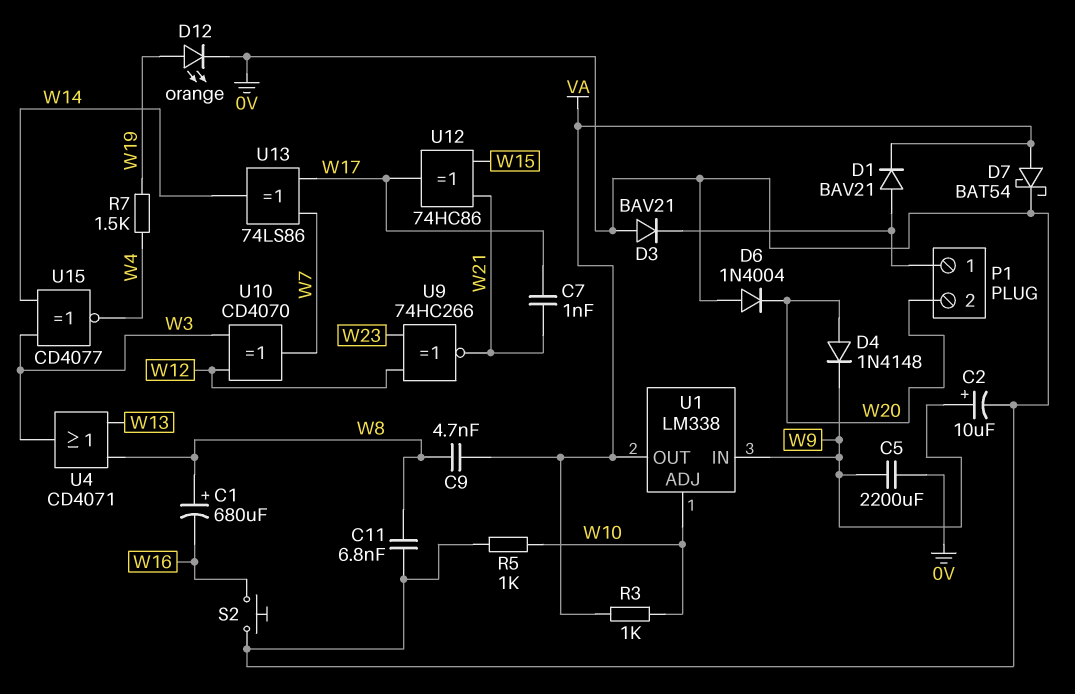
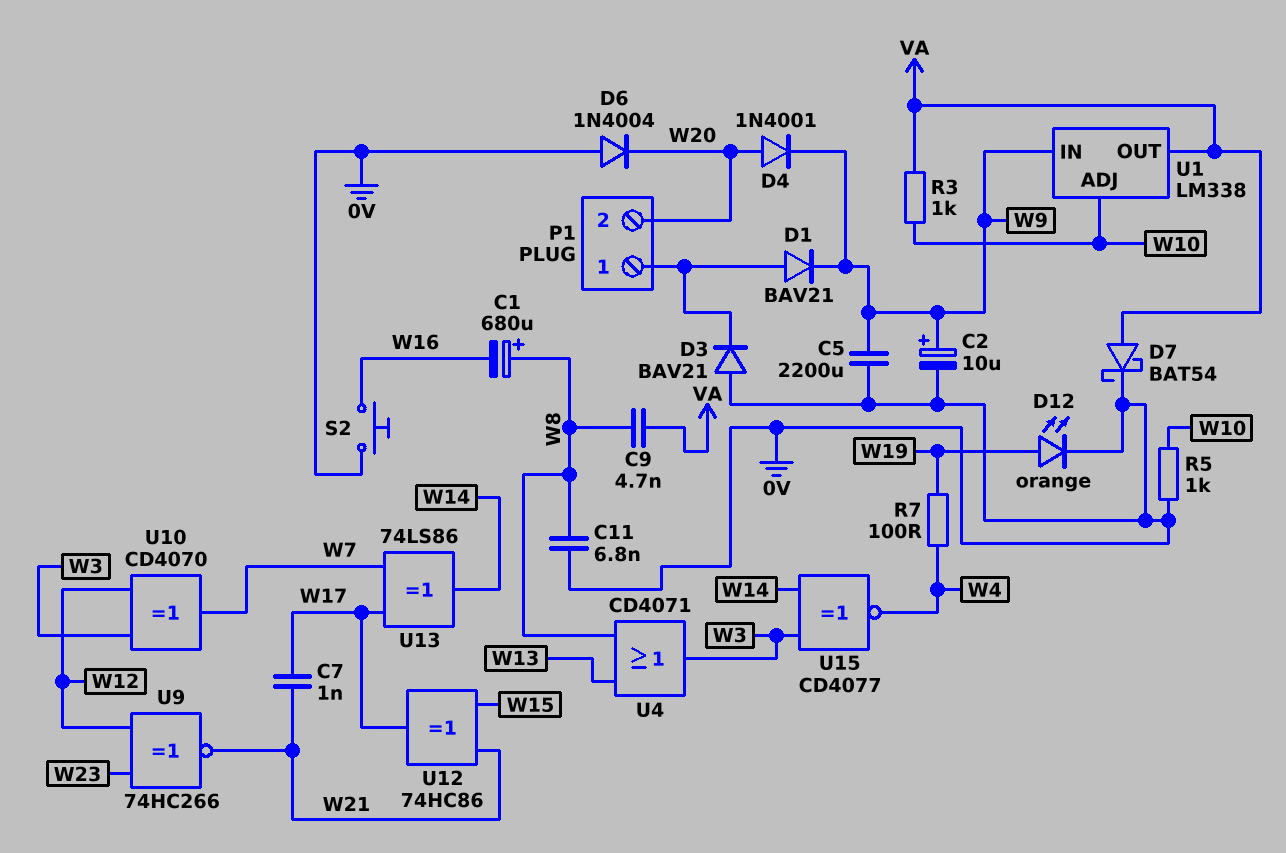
D1: diode BAV21 (A P1/1, K VA) -> diode BAV21 (A P1/1, K W9)
D4: diode 1N4148 (A W20, K W9) -> diode 1N4001 (A W20, K W9)
R7: 1.5k (W4, W19) -> 100 (W4, W19)

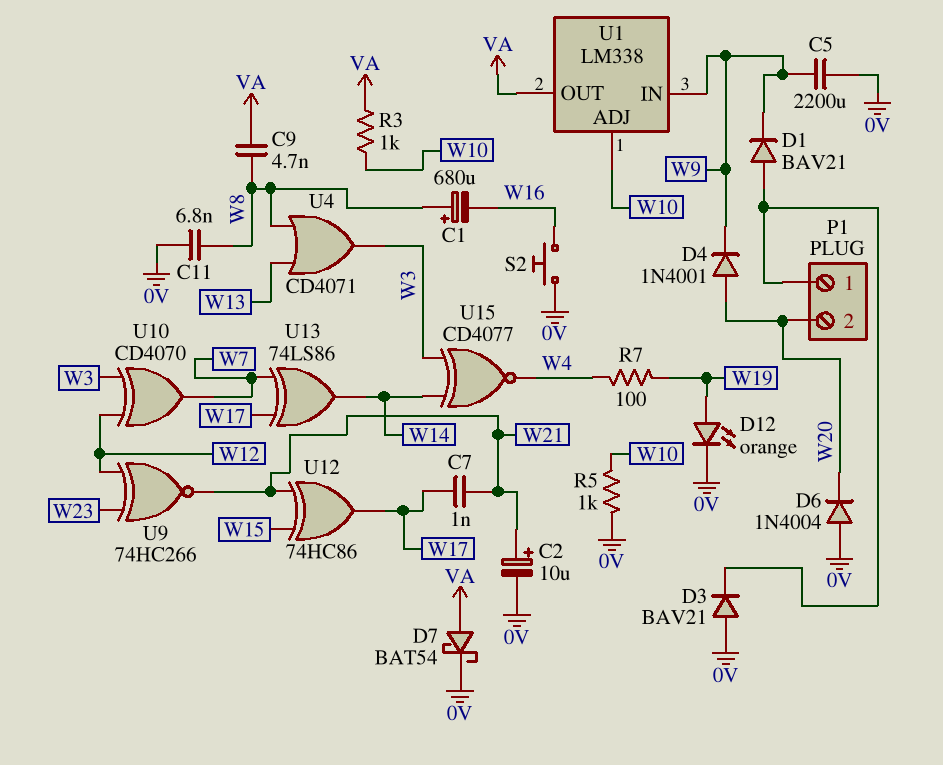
C2: 10uF (plus W9, minus 0V) -> 10uF (plus W21, minus 0V)

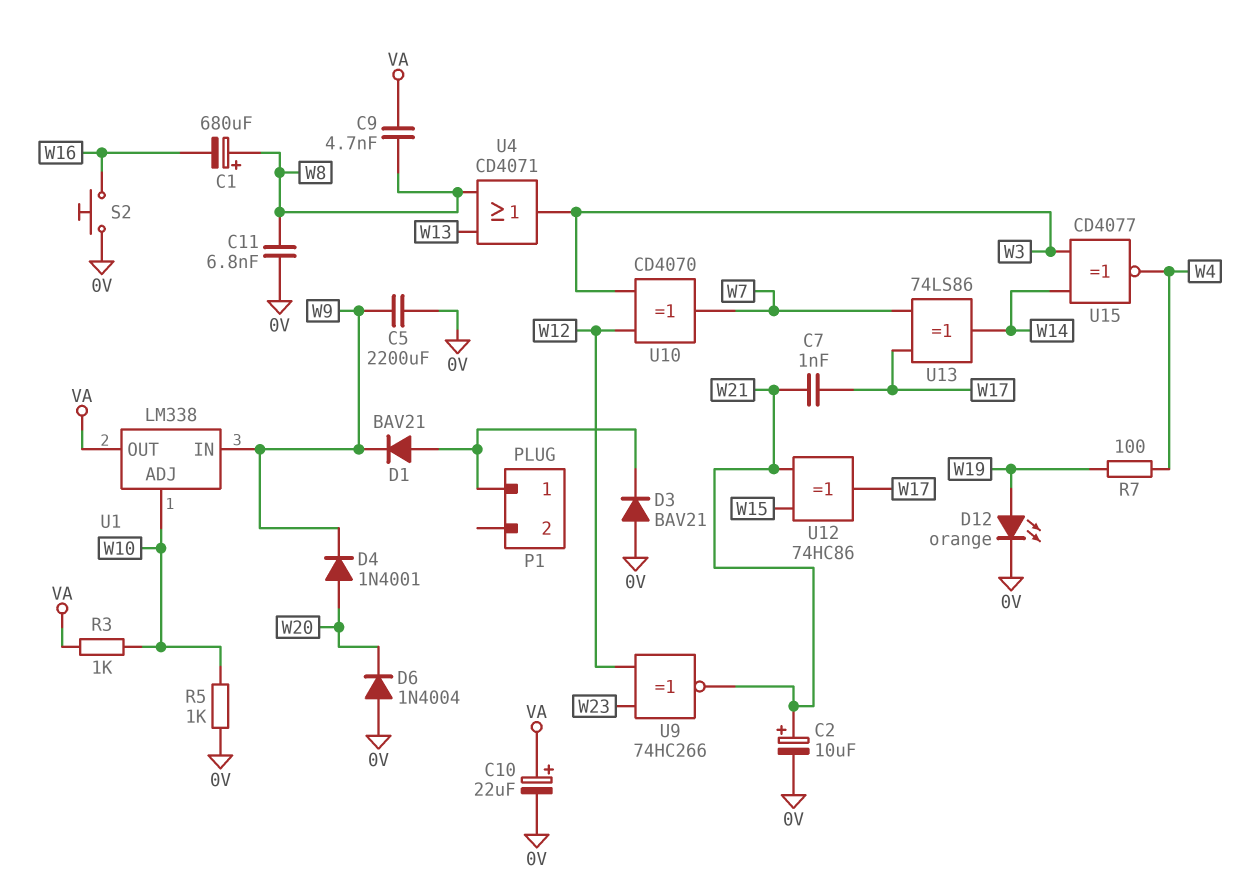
C10: none -> 22uF (plus VA, minus 0V)
D7: schottky BAT54 (A VA, K 0V) -> none
P1 pin 2: W20 -> none

